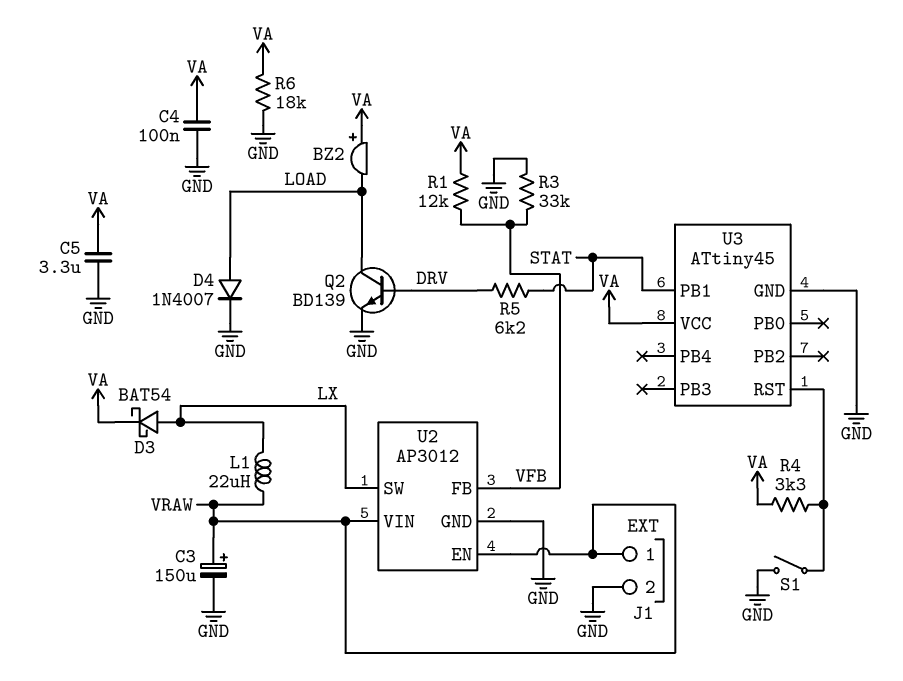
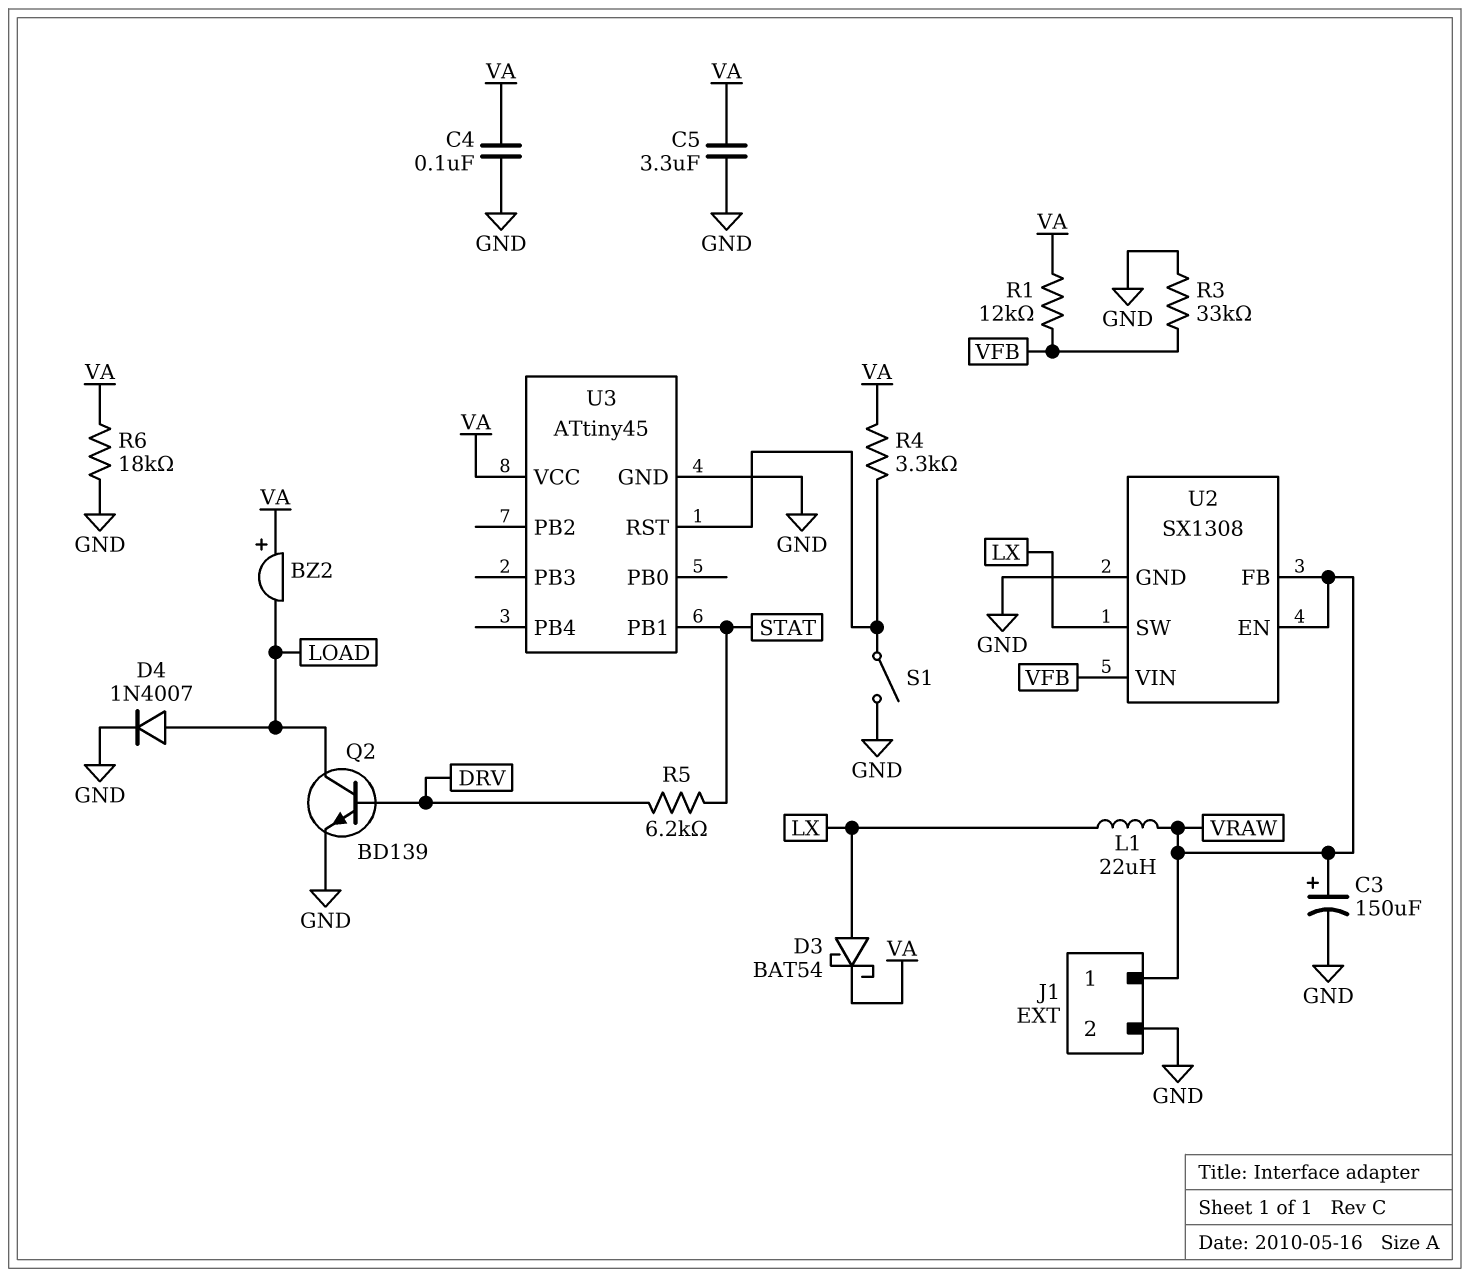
U2: AP3012 -> SX1308
U2 pin FB: VFB -> VRAW
U2 pin VIN: VRAW -> VFB

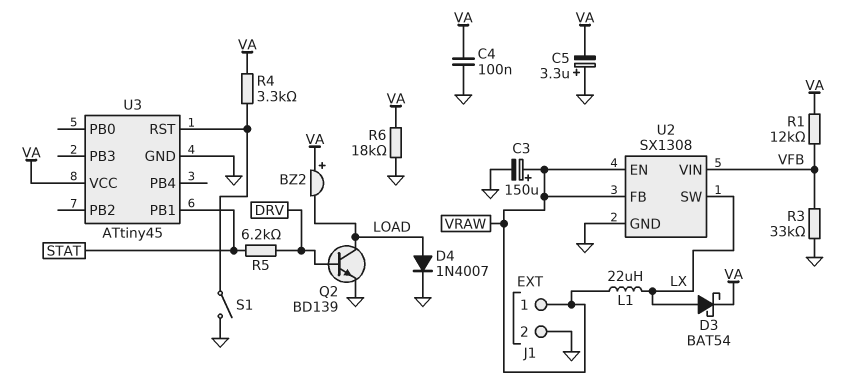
C5: 3.3uF (GND, VA) -> 3.3uF (plus GND, minus VA)

